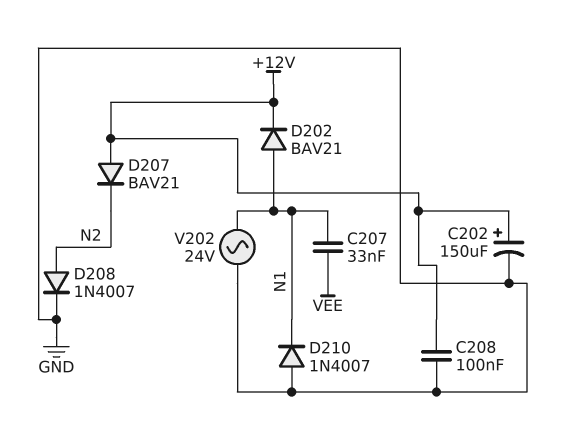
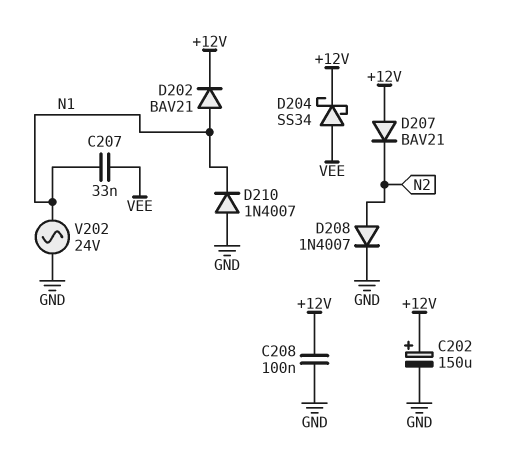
D204: none -> schottky SS34 (A VEE, K +12V)

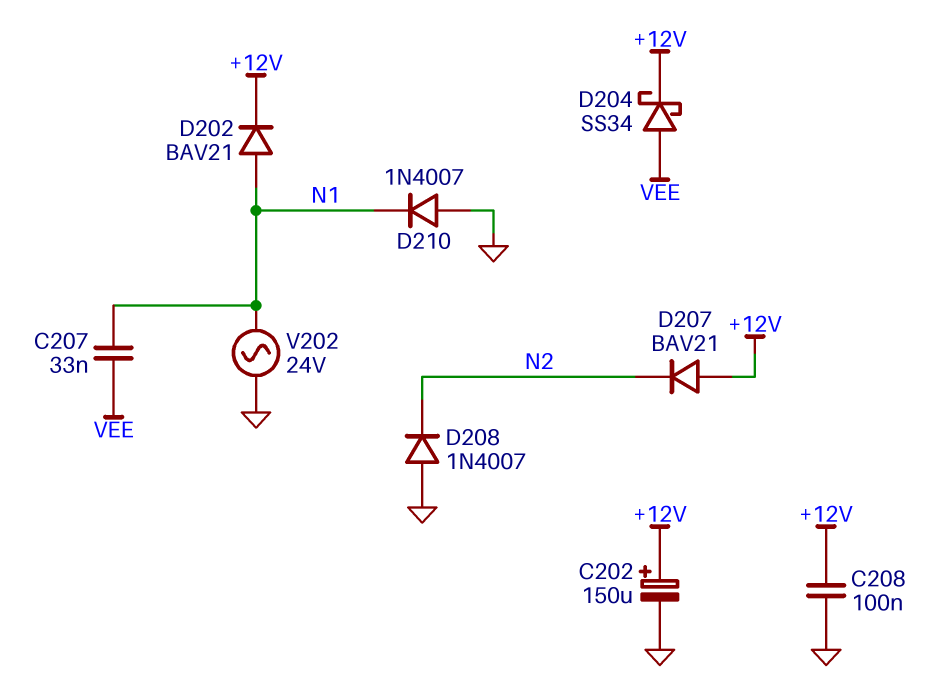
D208: diode 1N4007 (A N2, K GND) -> diode 1N4007 (A GND, K N2)

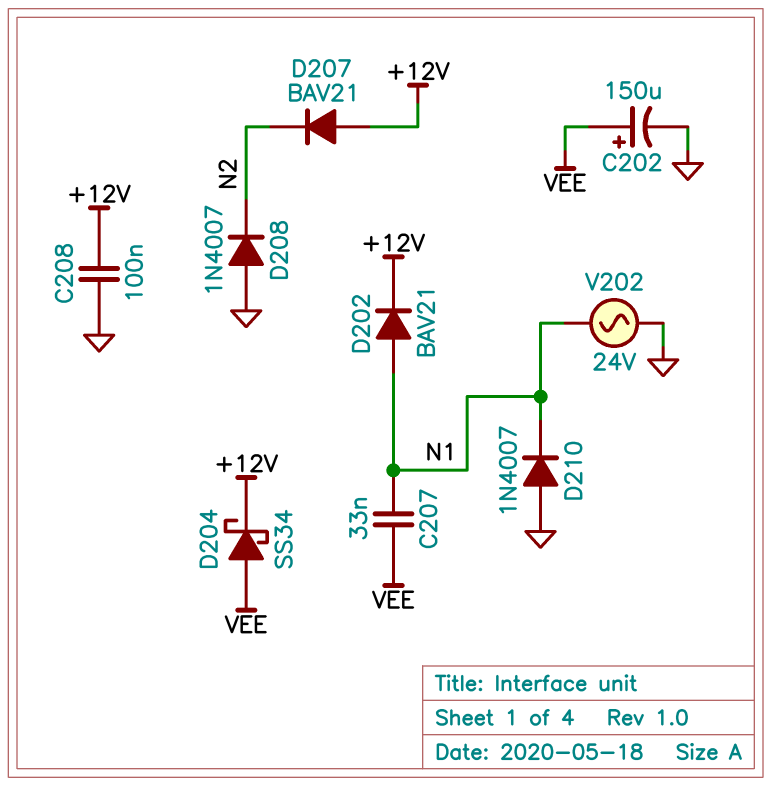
C202: 150uF (plus +12V, minus GND) -> 150uF (plus VEE, minus GND)

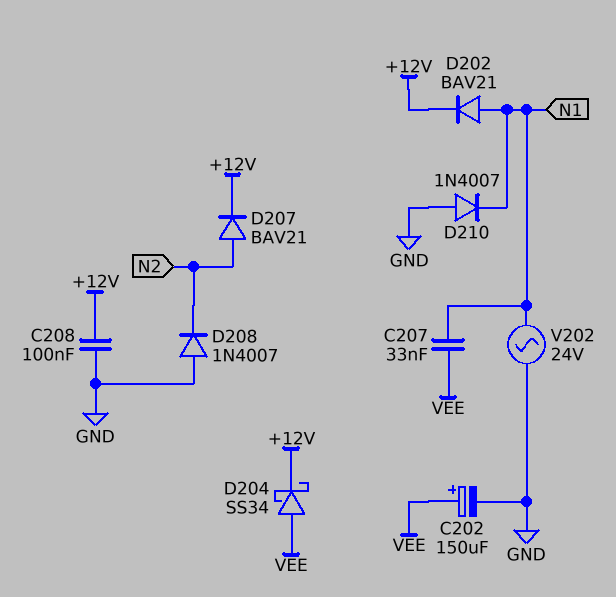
D207: diode BAV21 (A +12V, K N2) -> diode BAV21 (A N2, K +12V)

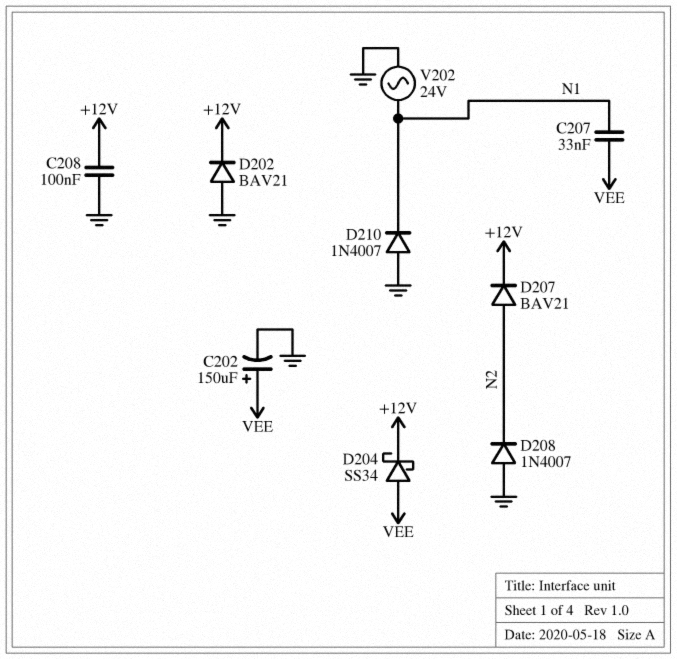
D202: diode BAV21 (A N1, K +12V) -> diode BAV21 (A GND, K +12V)

